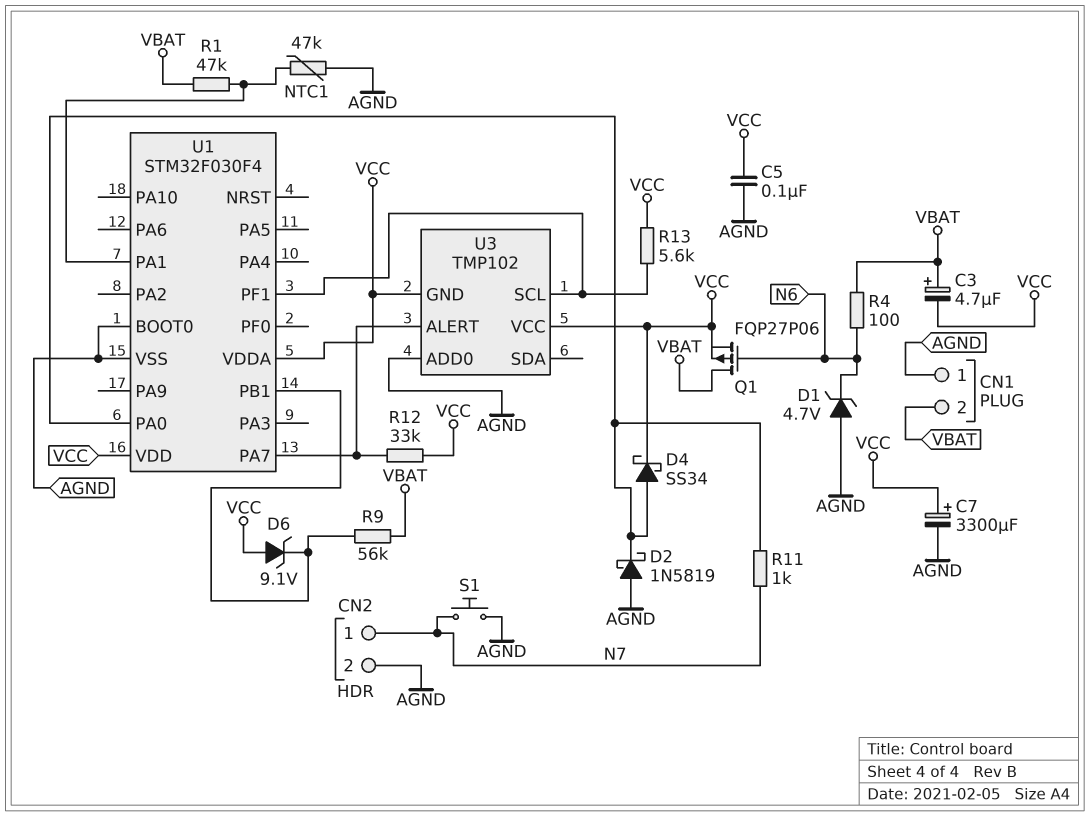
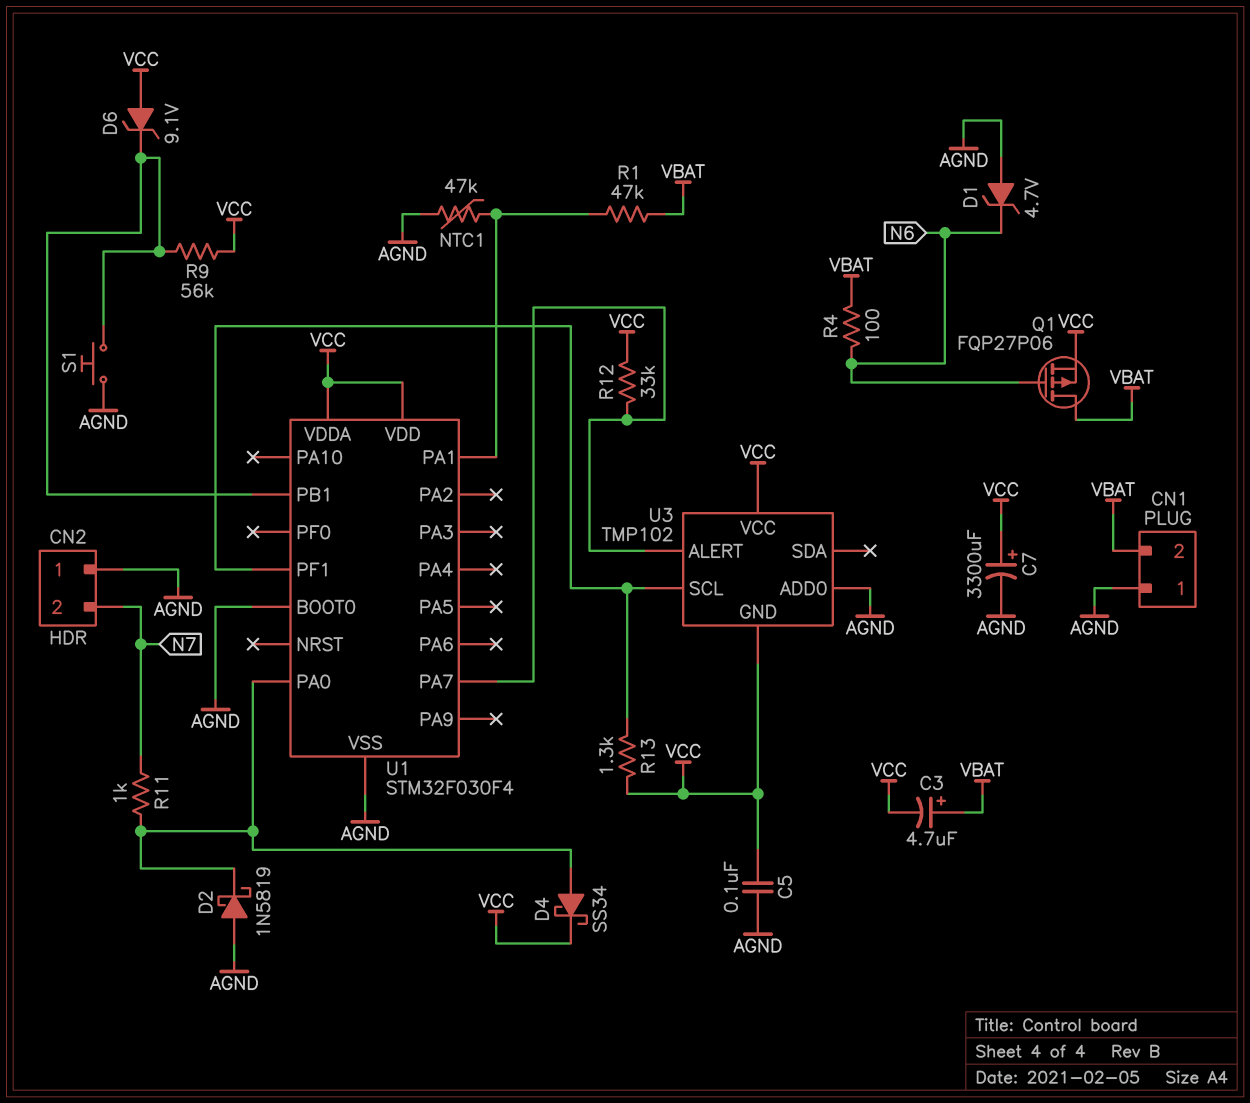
CN2 pin 1: N7 -> AGND
CN2 pin 2: AGND -> N7
R9: 56k (U1/PB1, VBAT) -> 56k (U1/PB1, VCC)
R13: 5.6k (U1/PF1, VCC) -> 1.3k (U1/PF1, VCC)
S1: button (AGND, N7) -> button (AGND, U1/PB1)

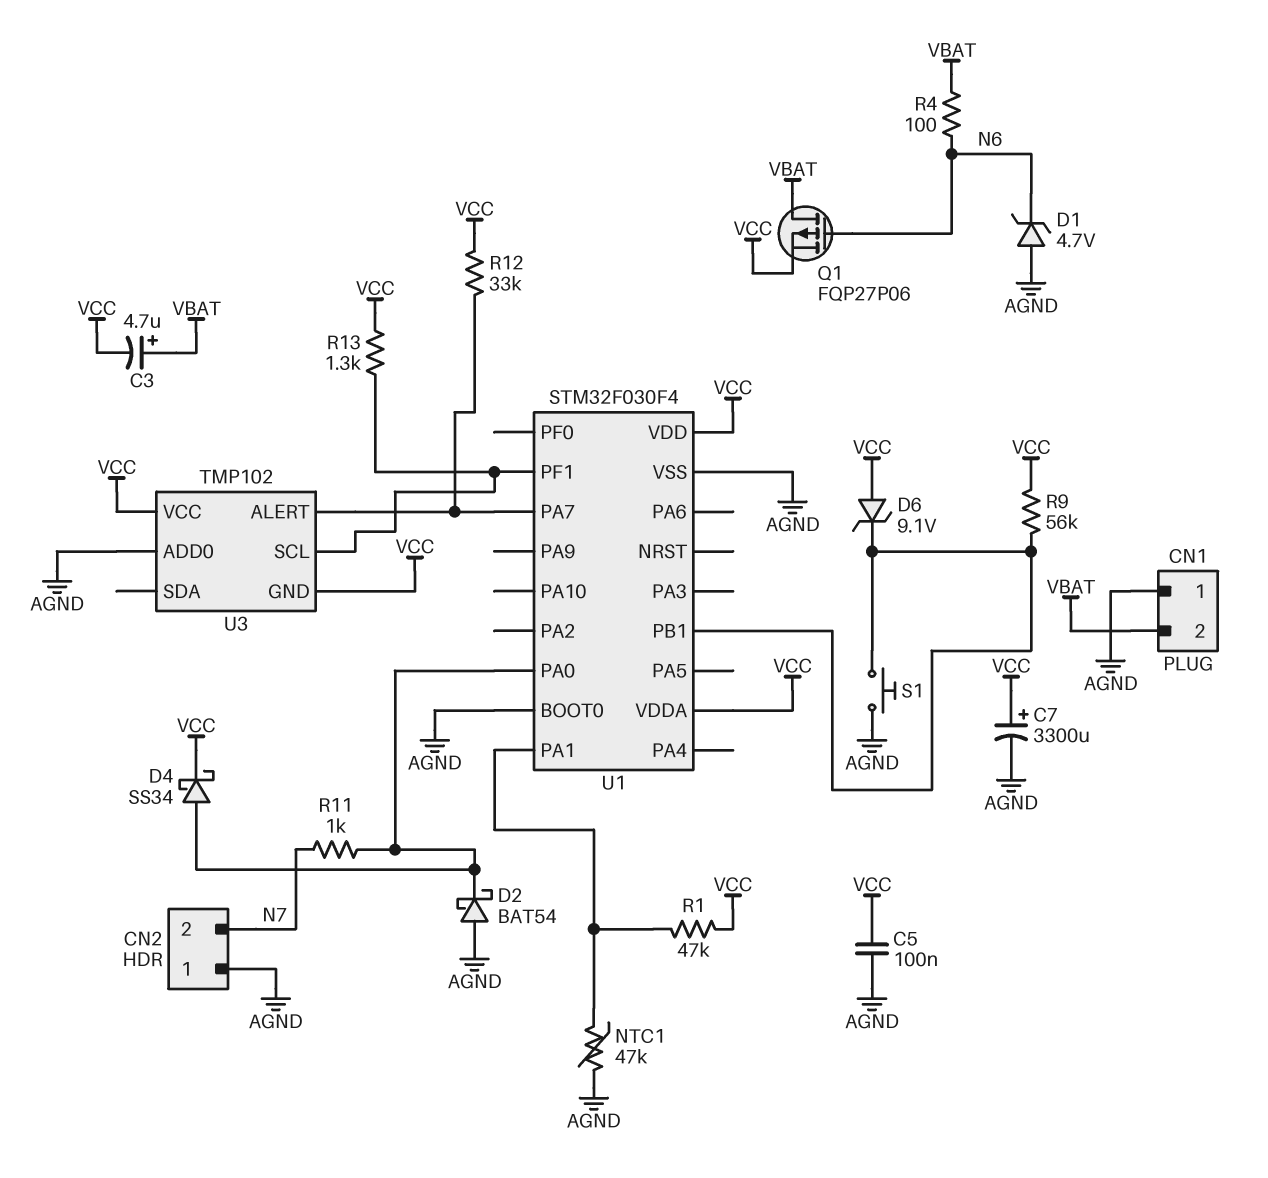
D2: schottky 1N5819 (A AGND, K U1/PA0) -> schottky BAT54 (A AGND, K U1/PA0)
R1: 47k (U1/PA1, VBAT) -> 47k (U1/PA1, VCC)

